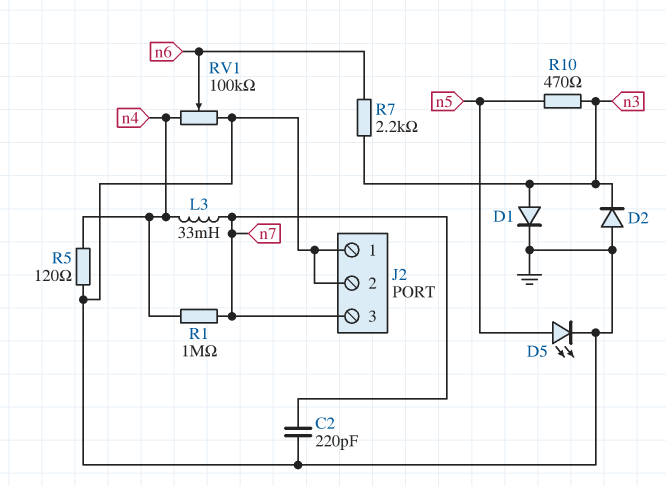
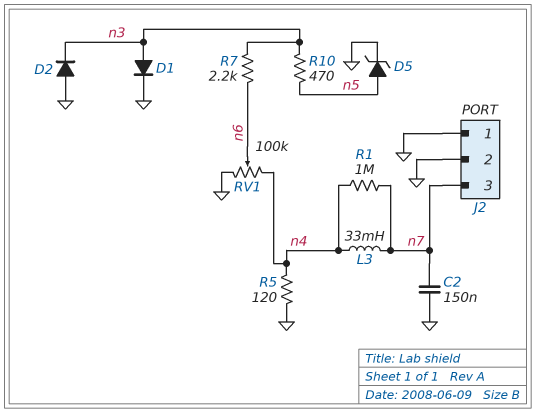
C2: 220pF (GND, n7) -> 150nF (GND, n7)
D5: LED (A n5, K GND) -> zener (A n5, K GND)

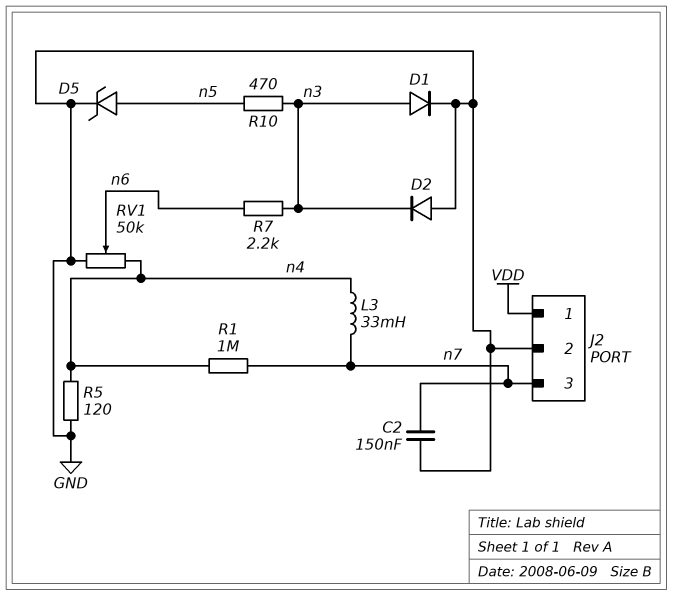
J2 pin 1: GND -> VDD
RV1: 100k (GND, n4, wiper n6) -> 50k (GND, n4, wiper n6)

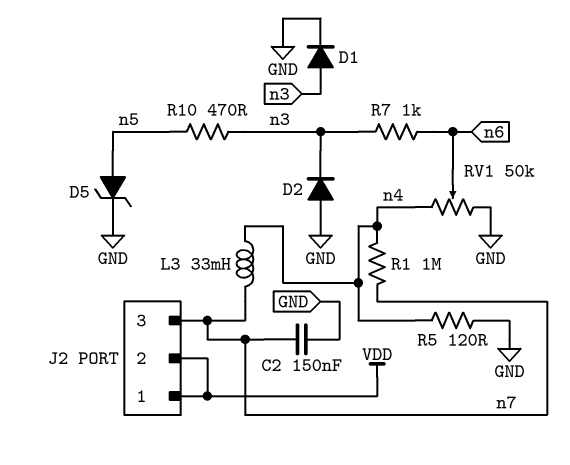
J2 pin 2: GND -> VDD
R7: 2.2k (n3, n6) -> 1k (n3, n6)

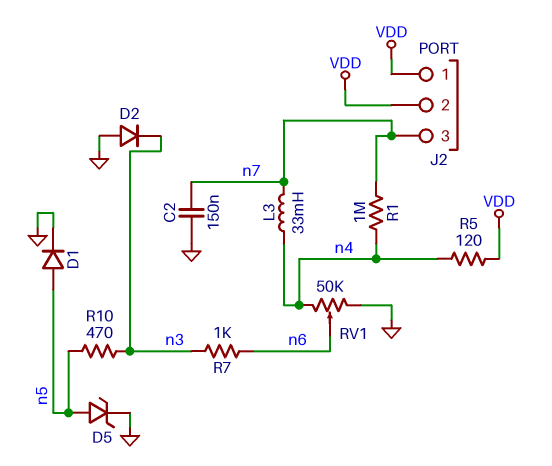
D1: diode (A n3, K GND) -> diode (A n5, K GND)
R5: 120 (GND, n4) -> 120 (VDD, n4)

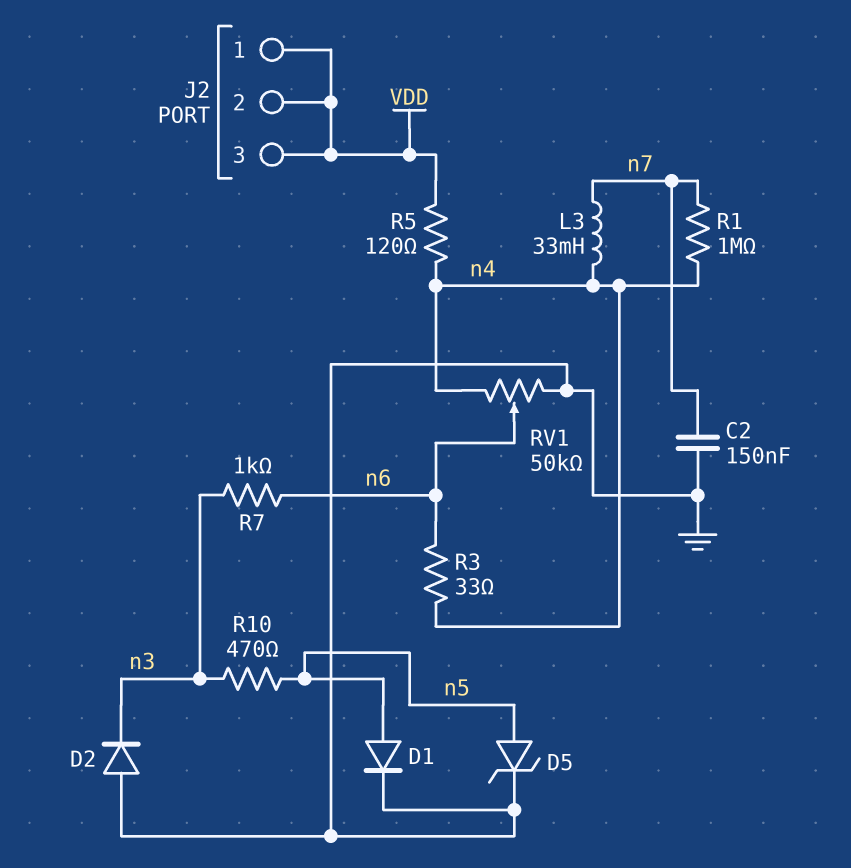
J2 pin 3: n7 -> VDD
R3: none -> 33 (n4, n6)

